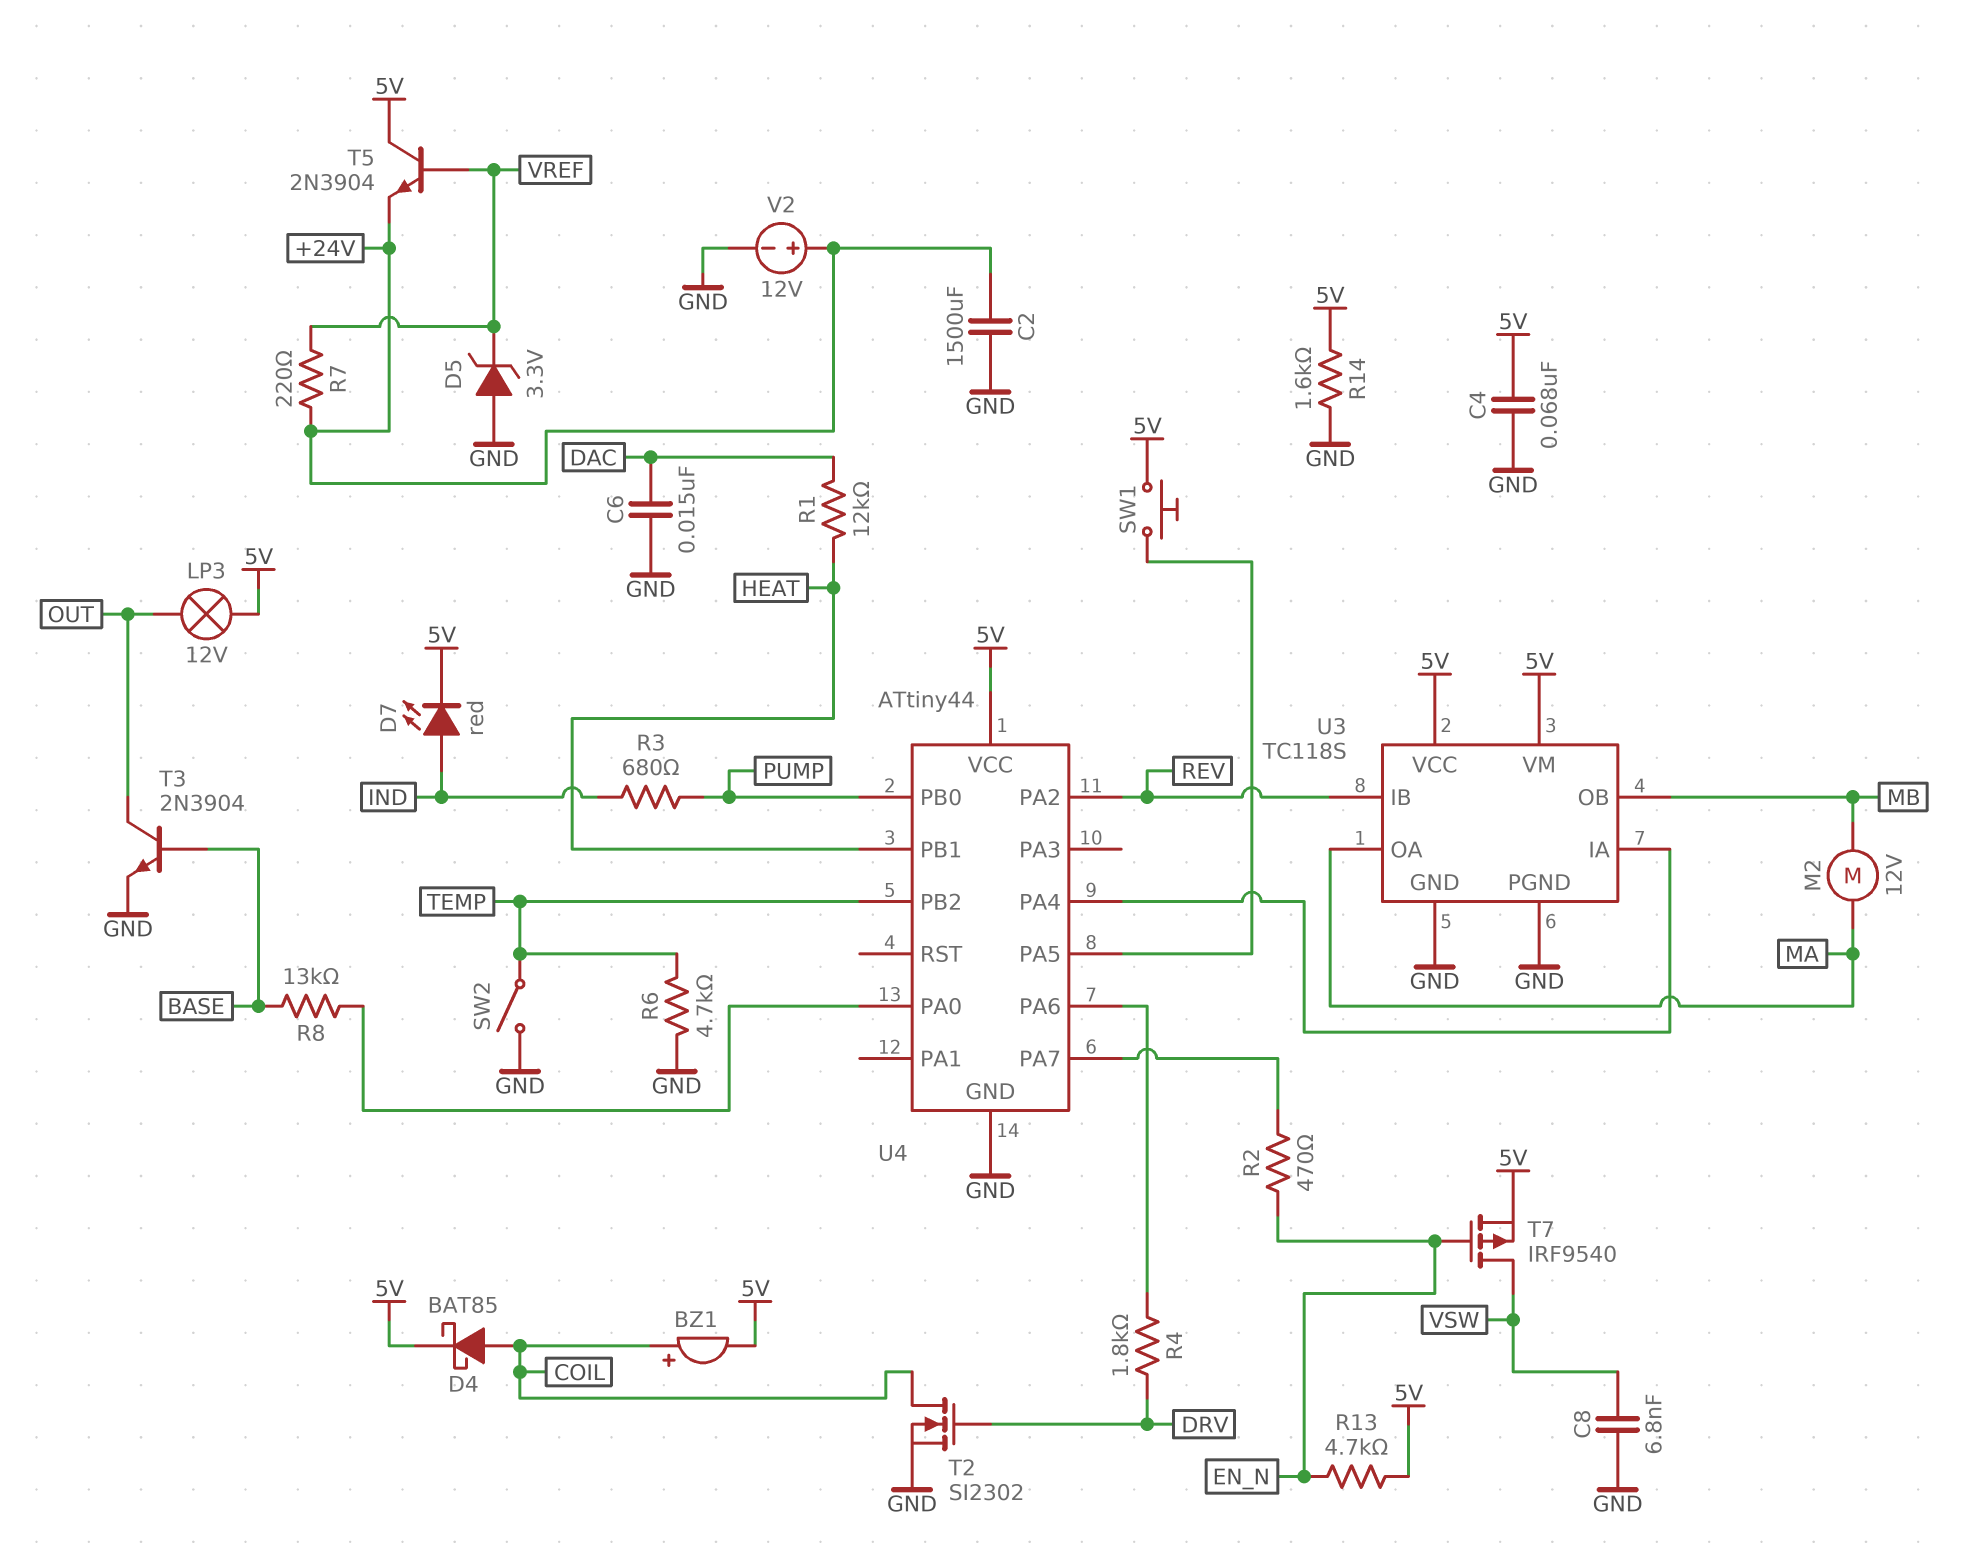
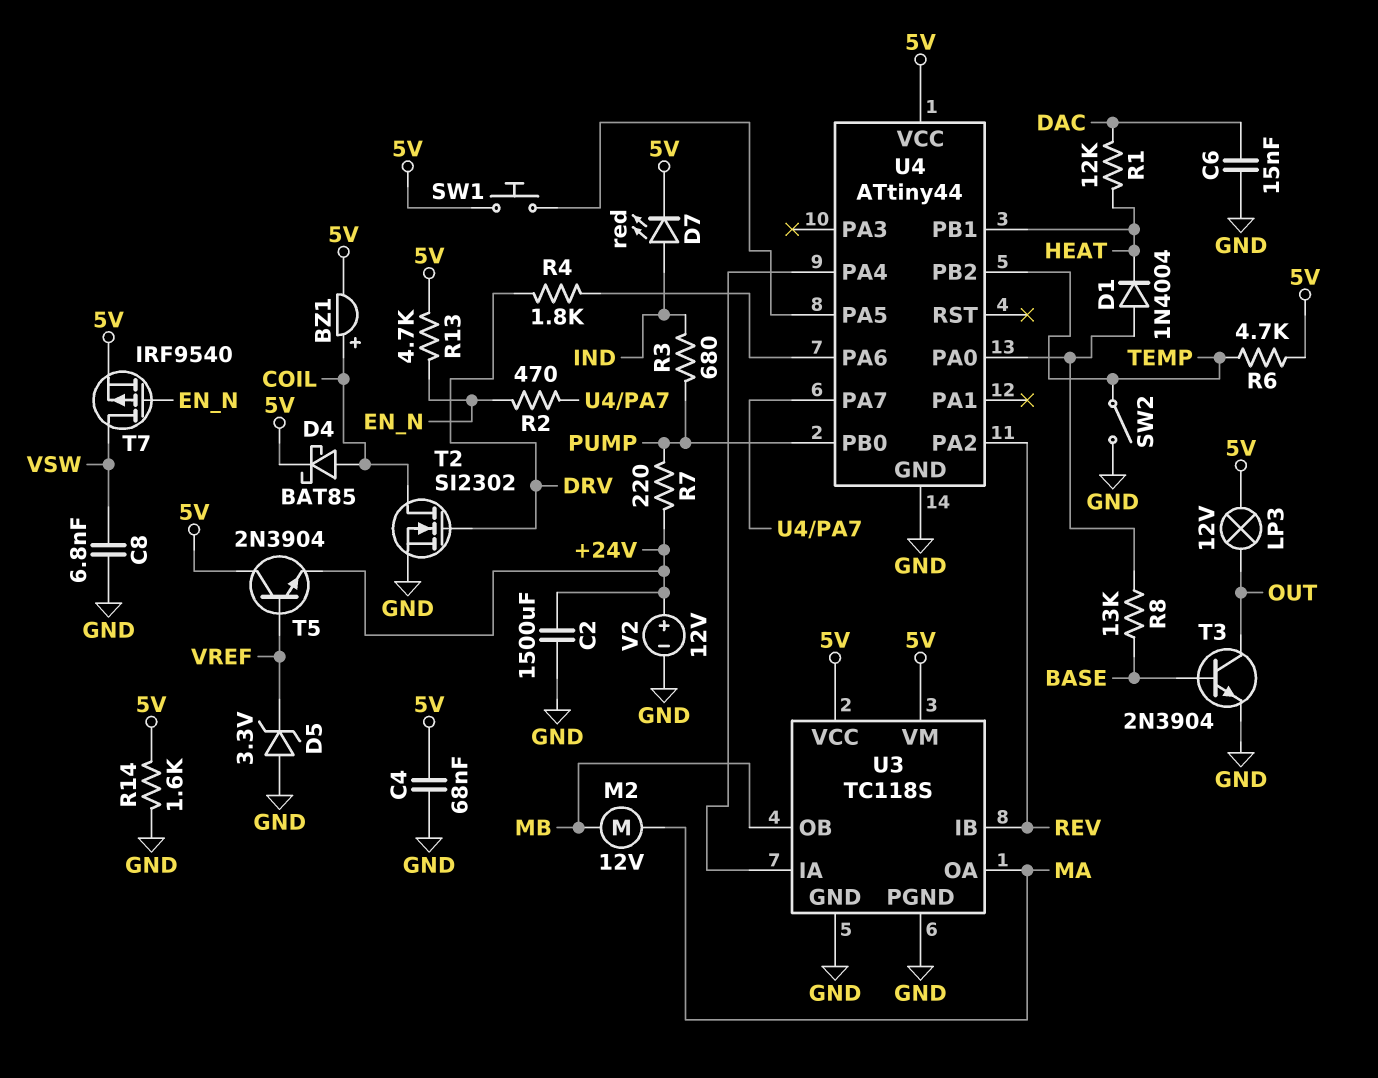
D1: none -> diode 1N4004 (A U4/PA0, K HEAT)
R6: 4.7k (GND, TEMP) -> 4.7k (5V, TEMP)
R7: 220 (+24V, VREF) -> 220 (+24V, PUMP)

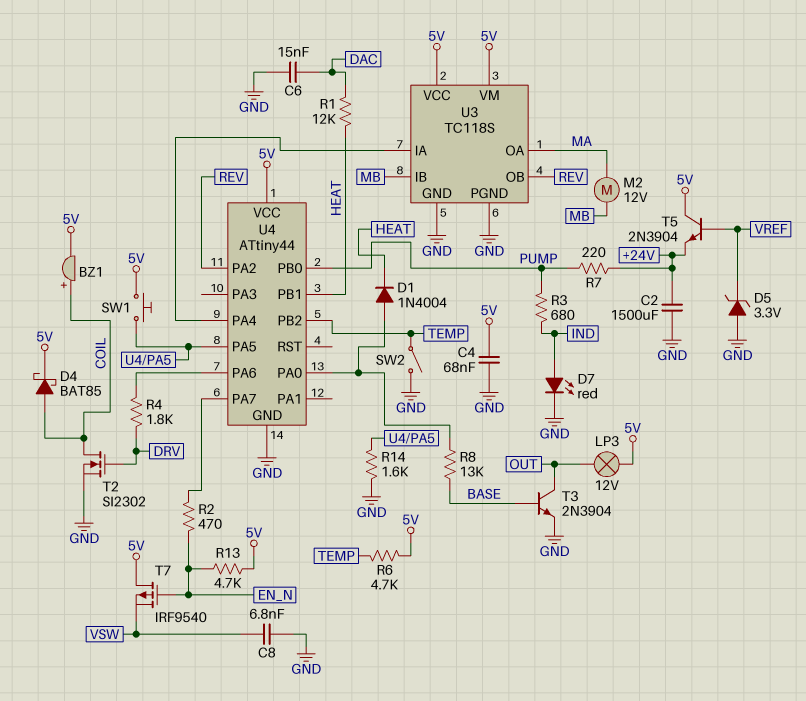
D7: LED red (A IND, K 5V) -> LED red (A IND, K GND)
R14: 1.6k (5V, GND) -> 1.6k (GND, U4/PA5)
T7: PMOS IRF9540 (G EN_N, D VSW, S 5V) -> PMOS IRF9540 (G EN_N, D 5V, S VSW)
U3 pin IB: REV -> MB
U3 pin OB: MB -> REV
V2: 12V (plus +24V, minus GND) -> none

